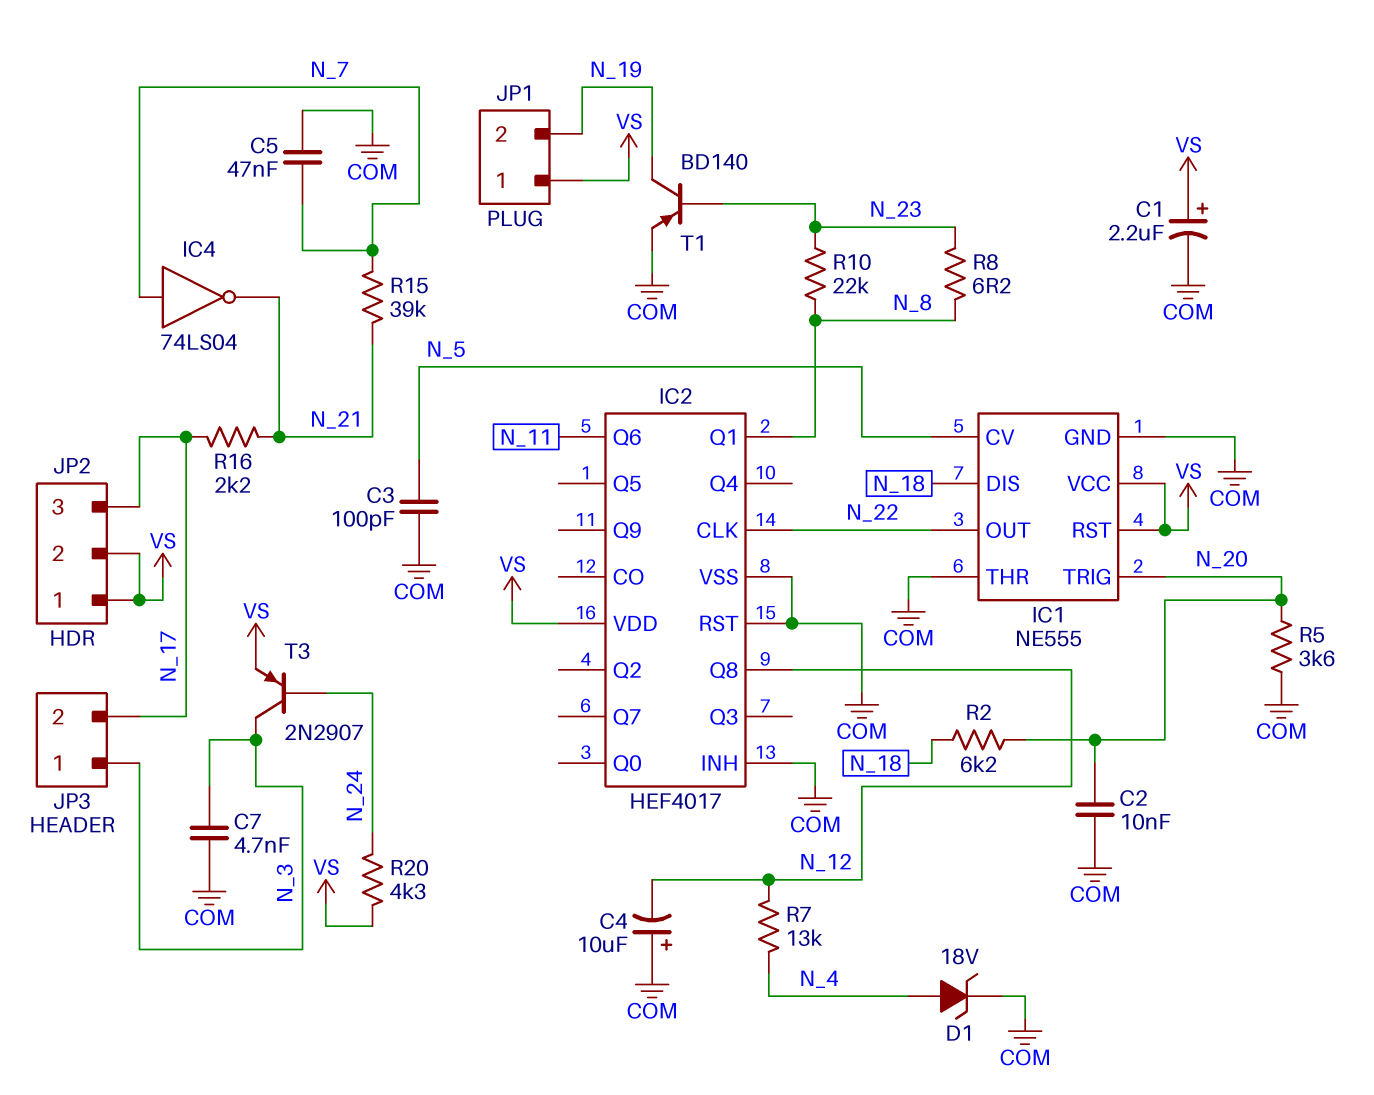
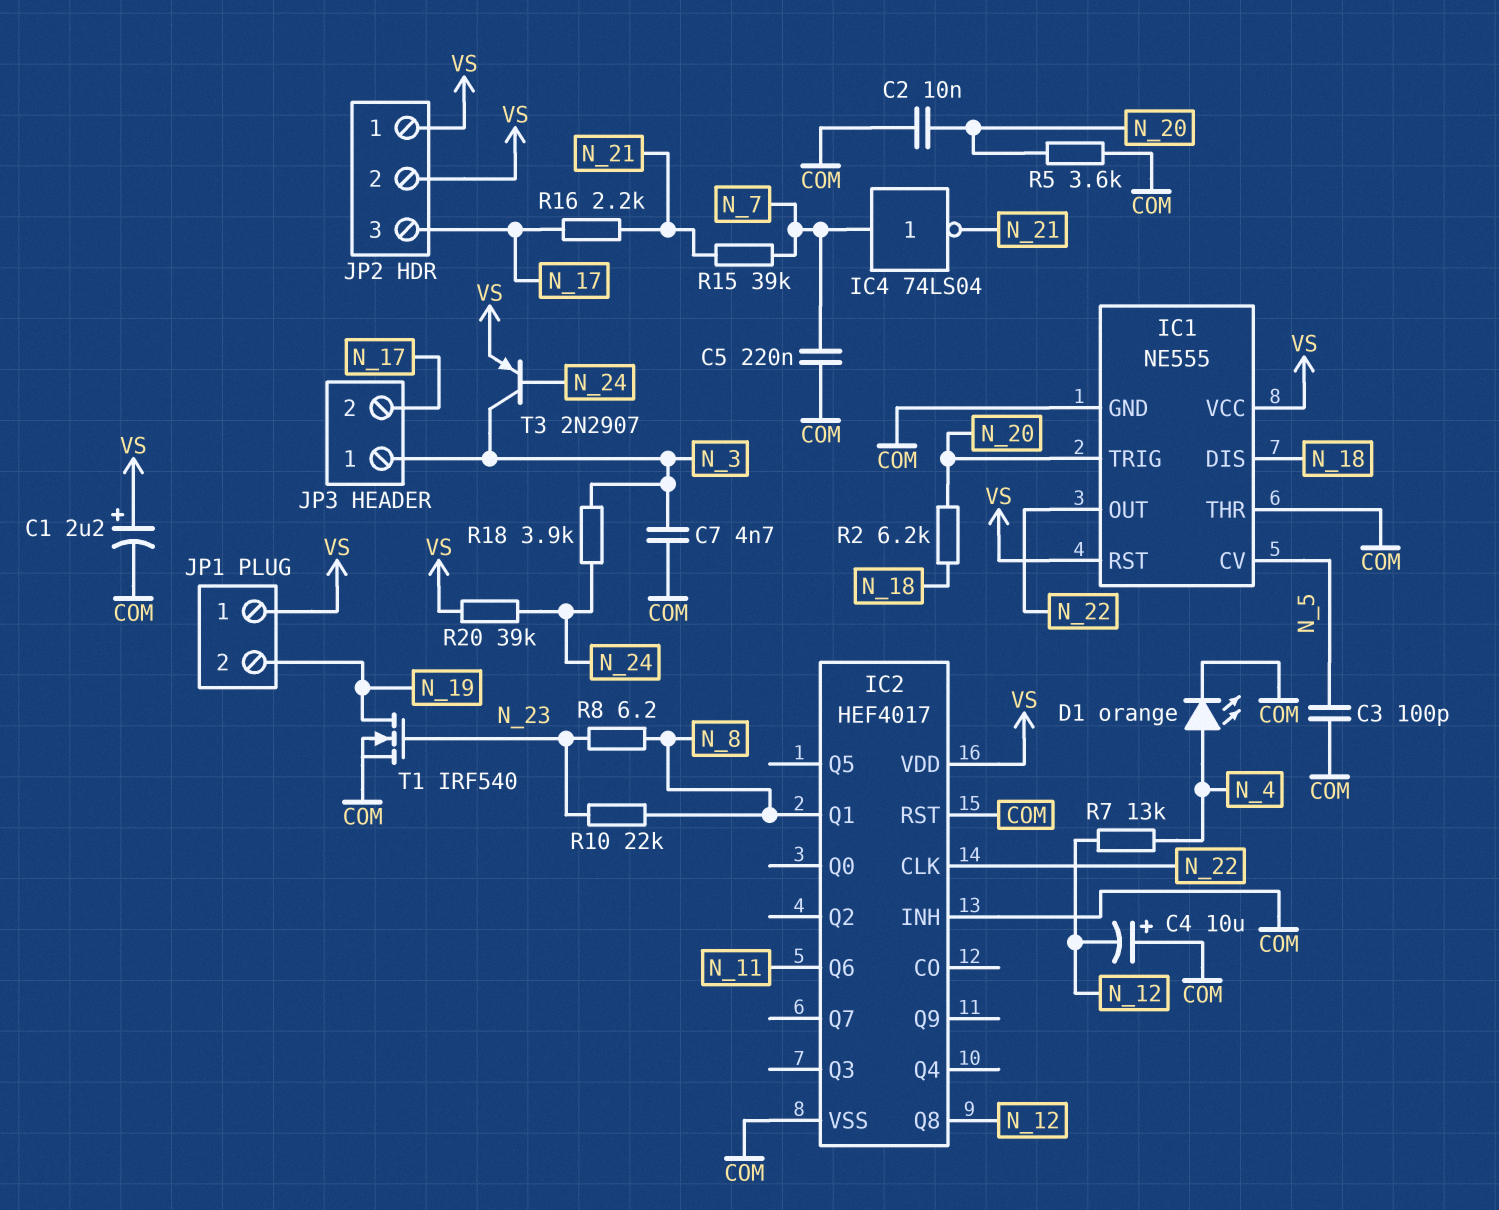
C5: 47nF (COM, N_7) -> 220nF (COM, N_7)
D1: zener 18V (A N_4, K COM) -> LED orange (A N_4, K COM)
R18: none -> 3.9k (N_3, N_24)
R20: 4.3k (N_24, VS) -> 39k (N_24, VS)
T1: PNP BD140 (B N_23, C N_19, E COM) -> NMOS IRF540 (G N_23, D N_19, S COM)

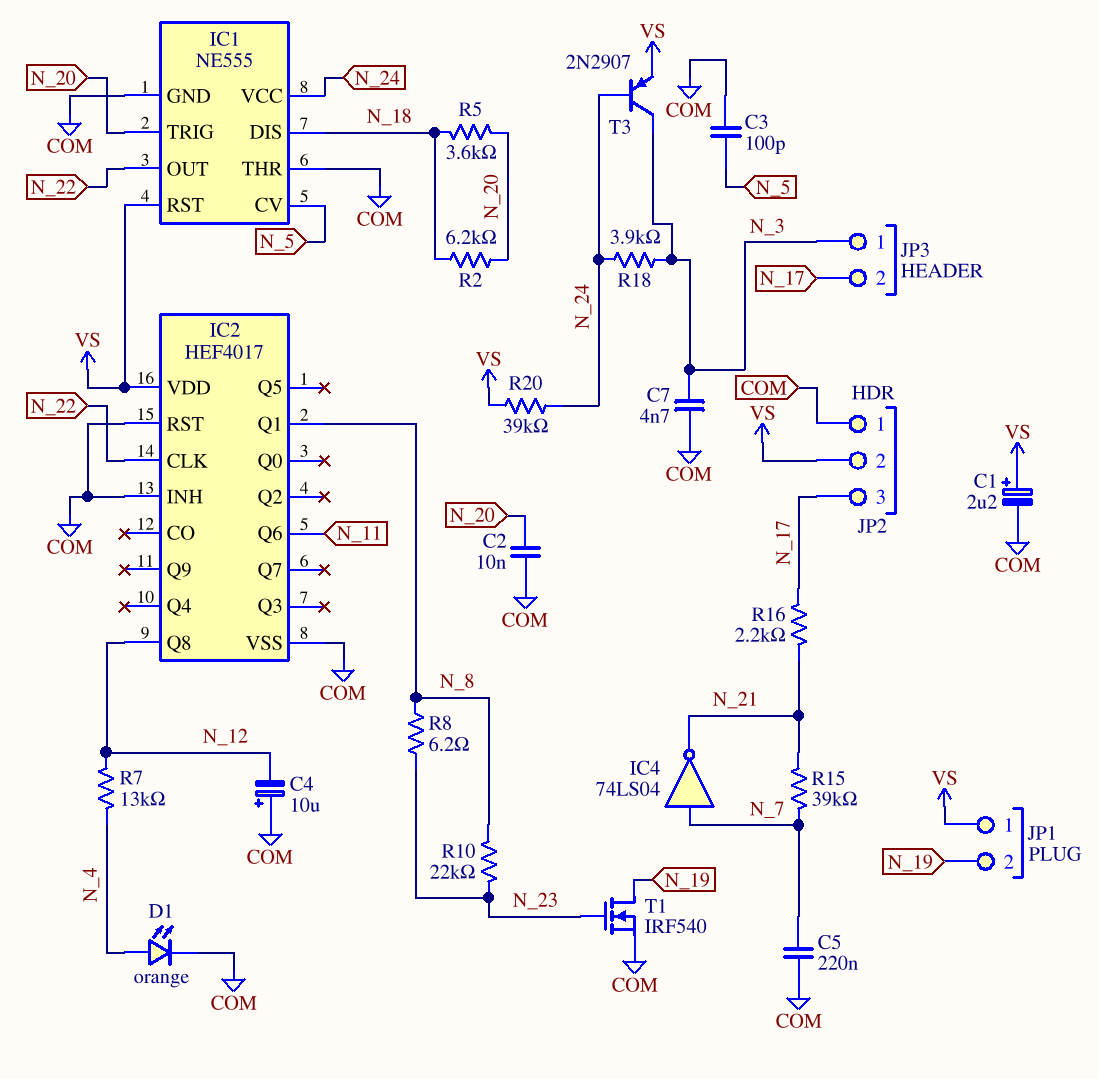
IC1 pin VCC: VS -> N_24
JP2 pin 1: VS -> COM
R5: 3.6k (COM, N_20) -> 3.6k (N_18, N_20)

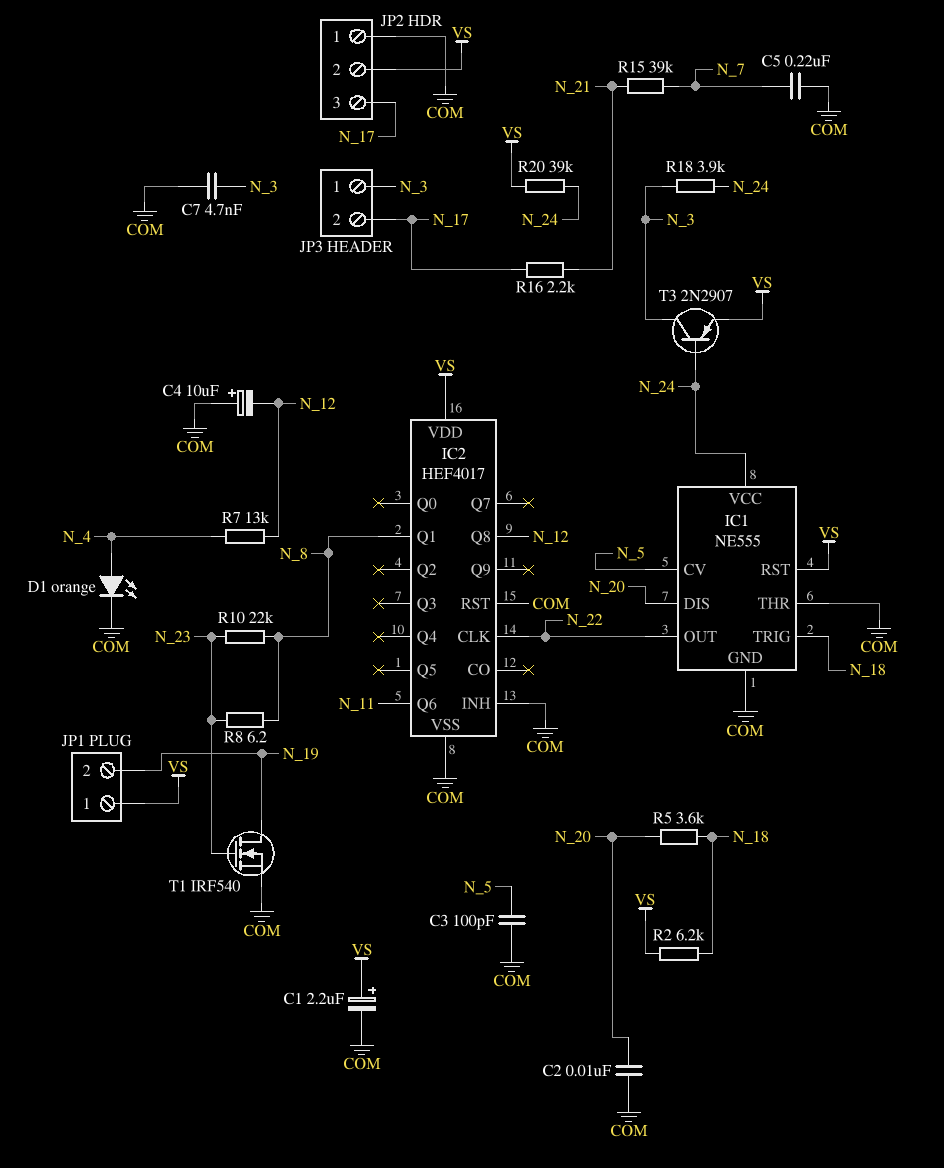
IC1 pin DIS: N_18 -> N_20
IC1 pin TRIG: N_20 -> N_18
IC4: NOT 74LS04 (in N_7, out N_21) -> none
R2: 6.2k (N_18, N_20) -> 6.2k (N_18, VS)

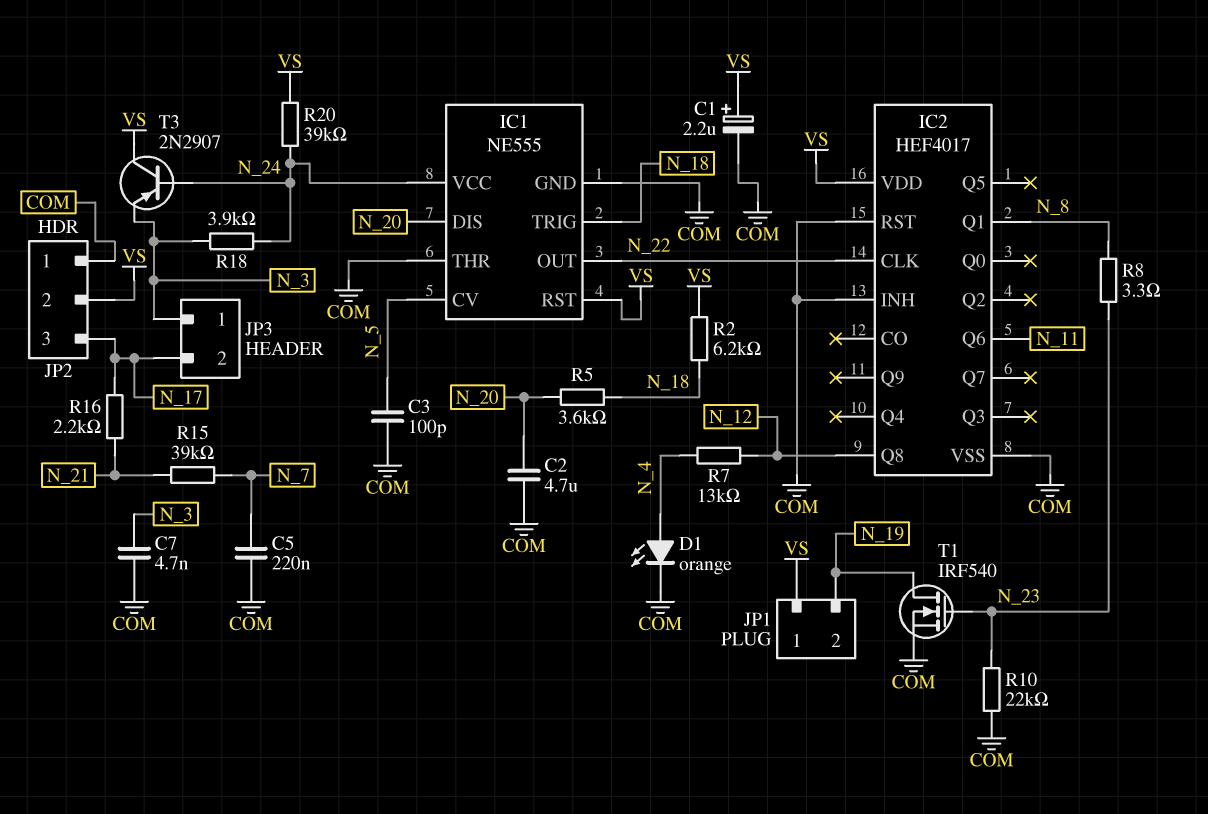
C2: 10nF (COM, N_20) -> 4.7uF (COM, N_20)
C4: 10uF (plus COM, minus N_12) -> none
R8: 6.2 (N_8, N_23) -> 3.3 (N_8, N_23)
R10: 22k (N_8, N_23) -> 22k (COM, N_23)
T3: PNP 2N2907 (B N_24, C N_3, E VS) -> PNP 2N2907 (B N_24, C VS, E N_3)

